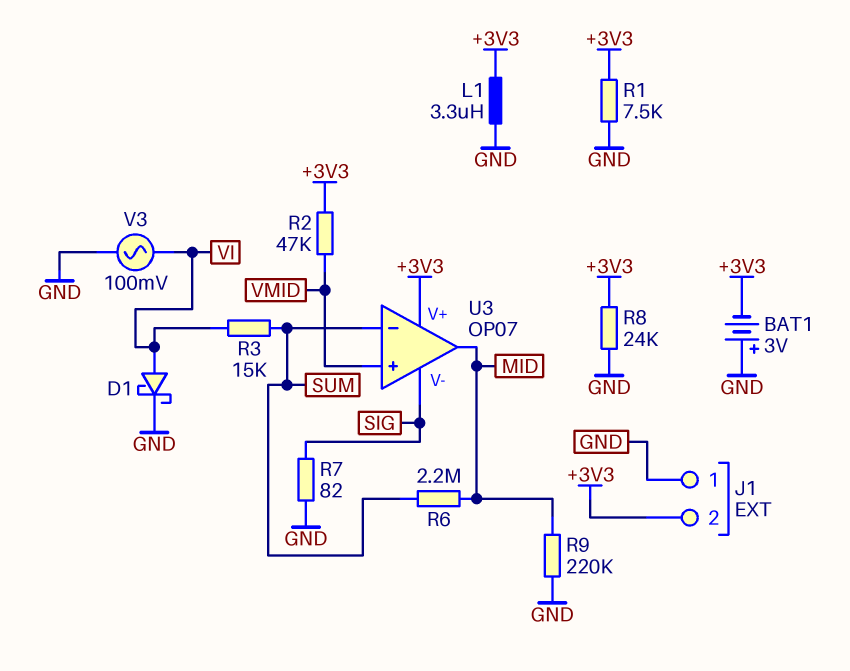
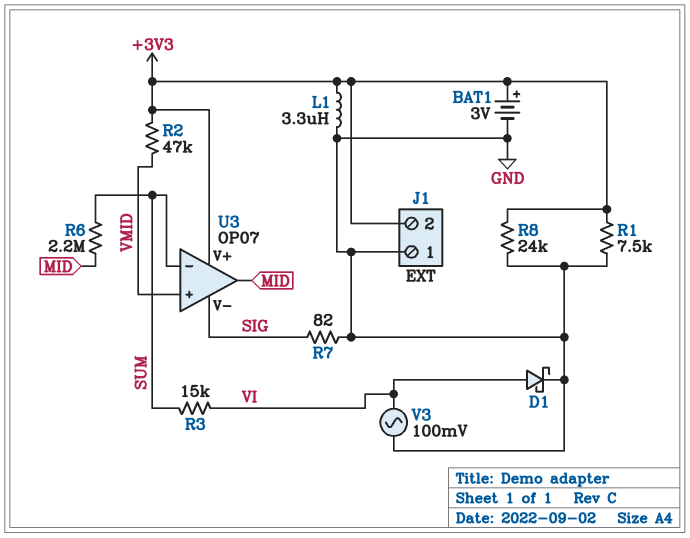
BAT1: 3V (plus GND, minus +3V3) -> 3V (plus +3V3, minus GND)
R9: 220k (GND, MID) -> none

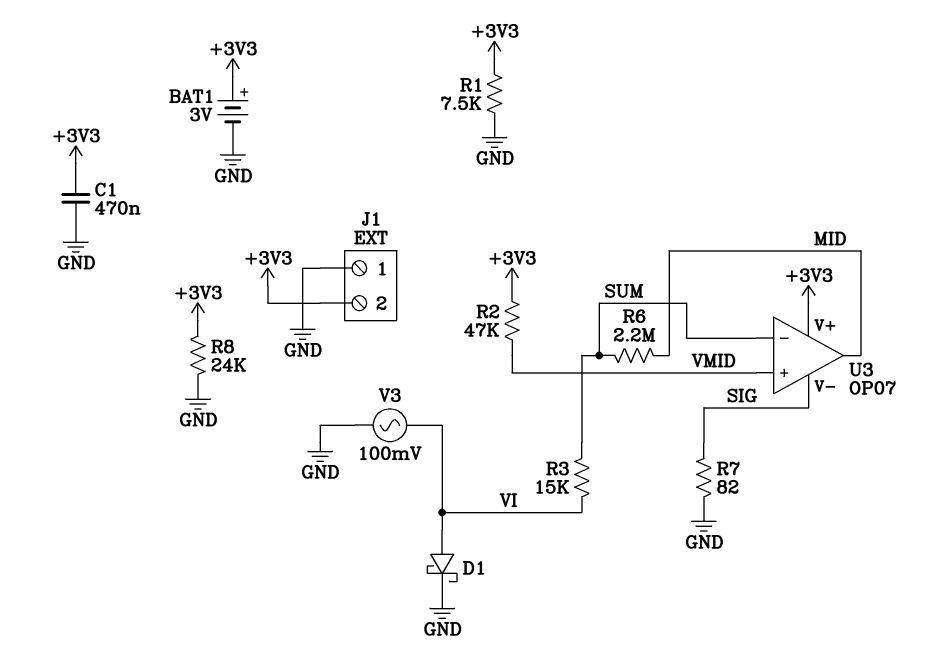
C1: none -> 470nF (+3V3, GND)
L1: 3.3uH (+3V3, GND) -> none

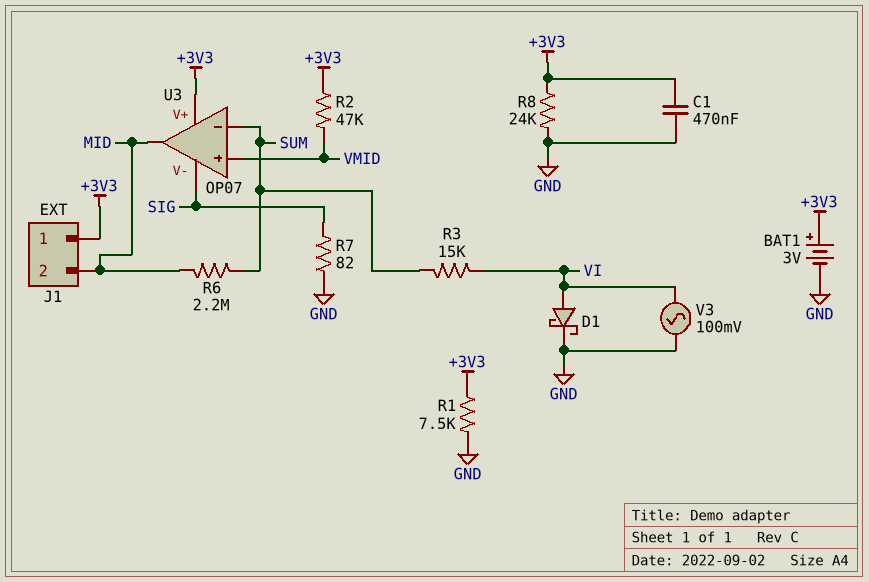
J1 pin 1: GND -> +3V3
J1 pin 2: +3V3 -> MID

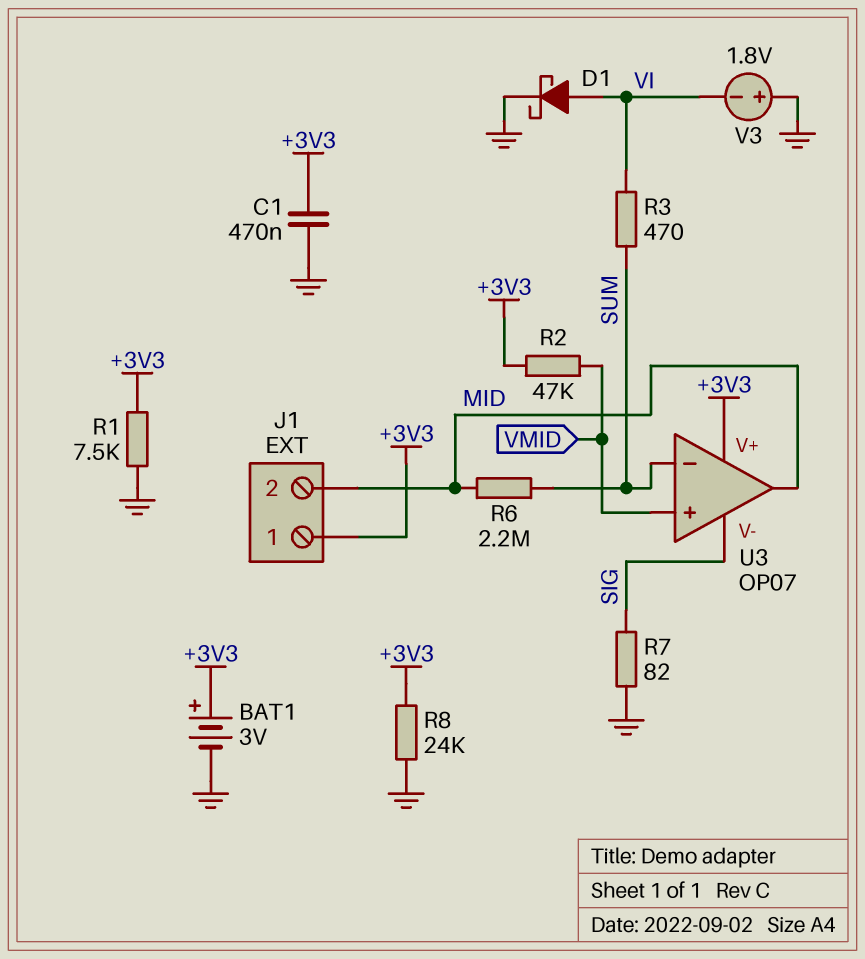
R3: 15k (SUM, VI) -> 470 (SUM, VI)
V3: AC 100mV (GND, VI) -> 1.8V (plus GND, minus VI)

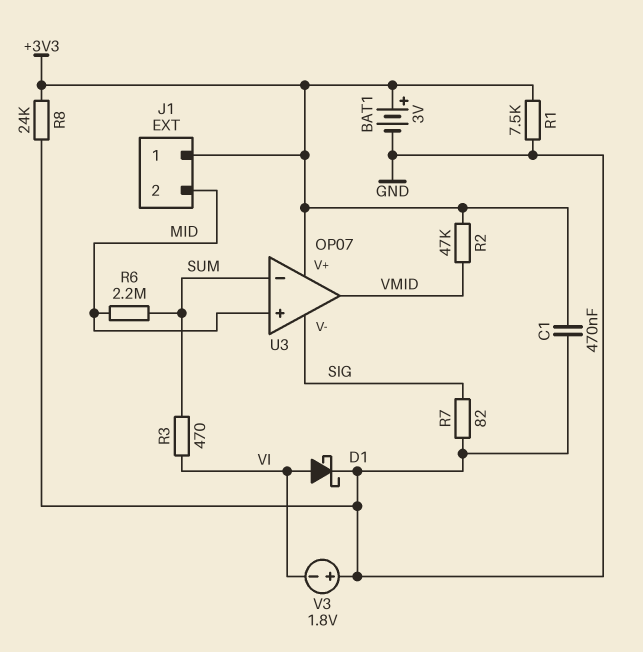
U3 pin in+: VMID -> MID
U3 pin out: MID -> VMID

